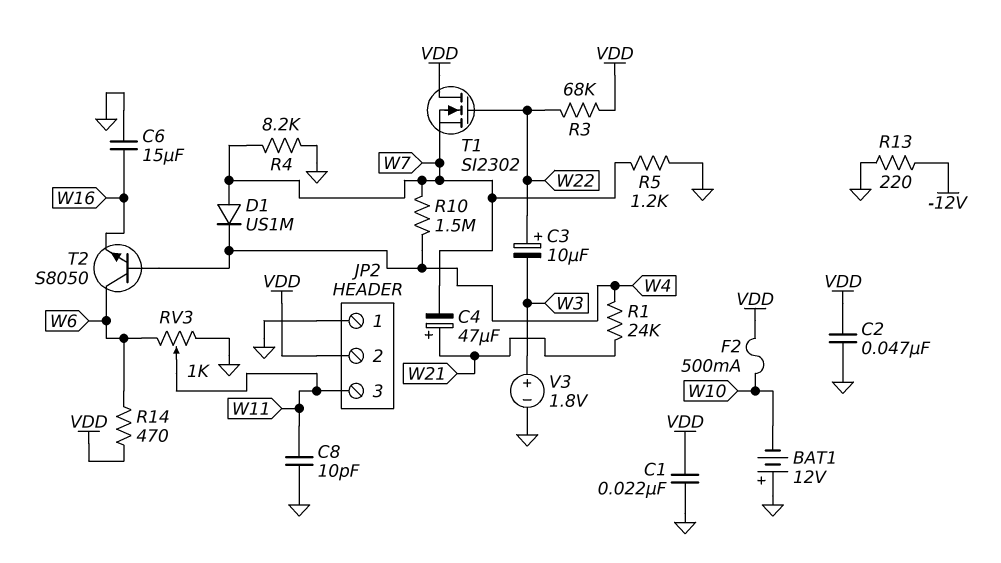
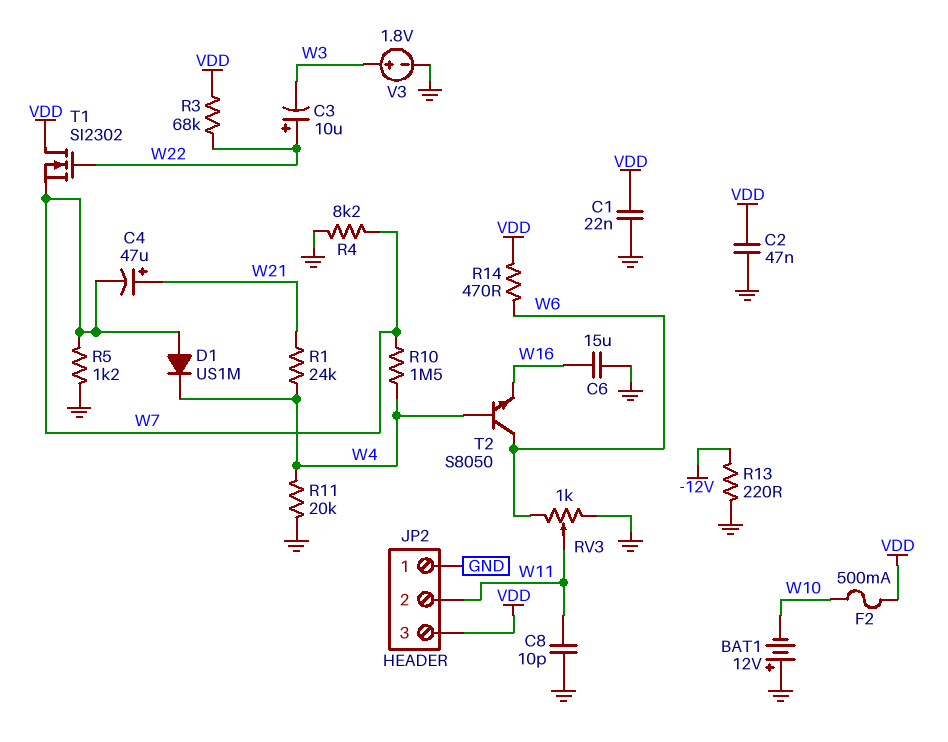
JP2 pin 2: VDD -> W11
JP2 pin 3: W11 -> VDD
R11: none -> 20k (GND, W4)

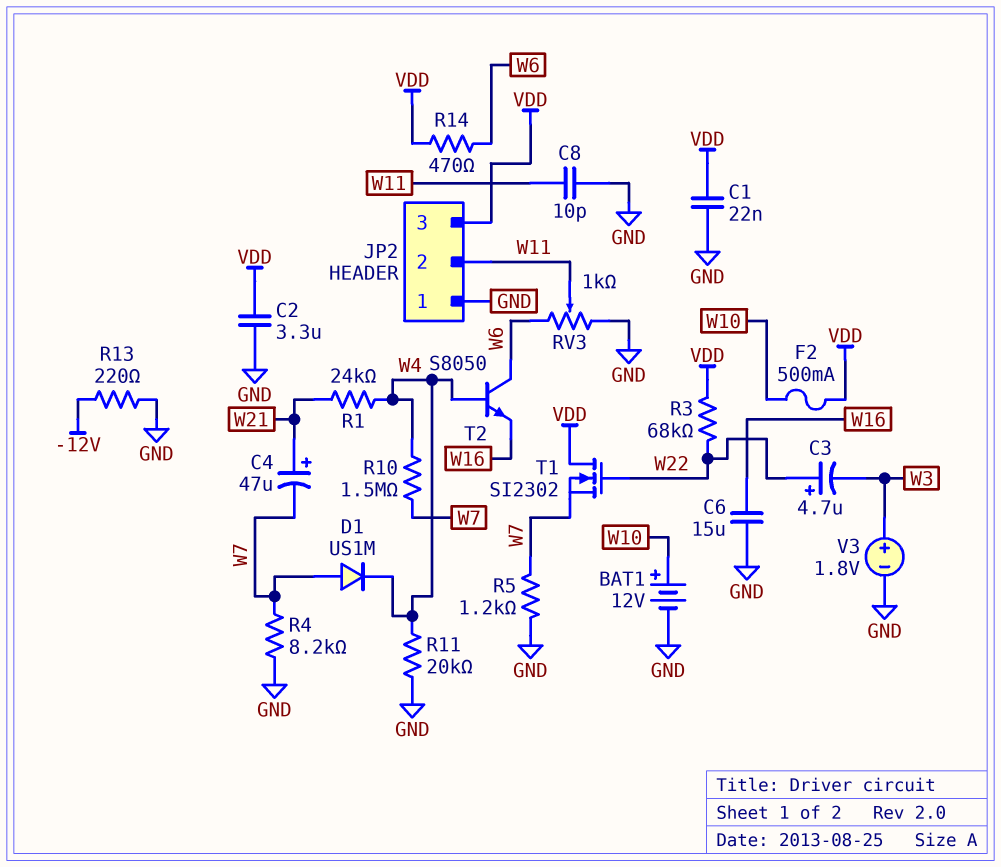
BAT1: 12V (plus GND, minus W10) -> 12V (plus W10, minus GND)
C2: 47nF (GND, VDD) -> 3.3uF (GND, VDD)
C3: 10uF (plus W22, minus W3) -> 4.7uF (plus W22, minus W3)

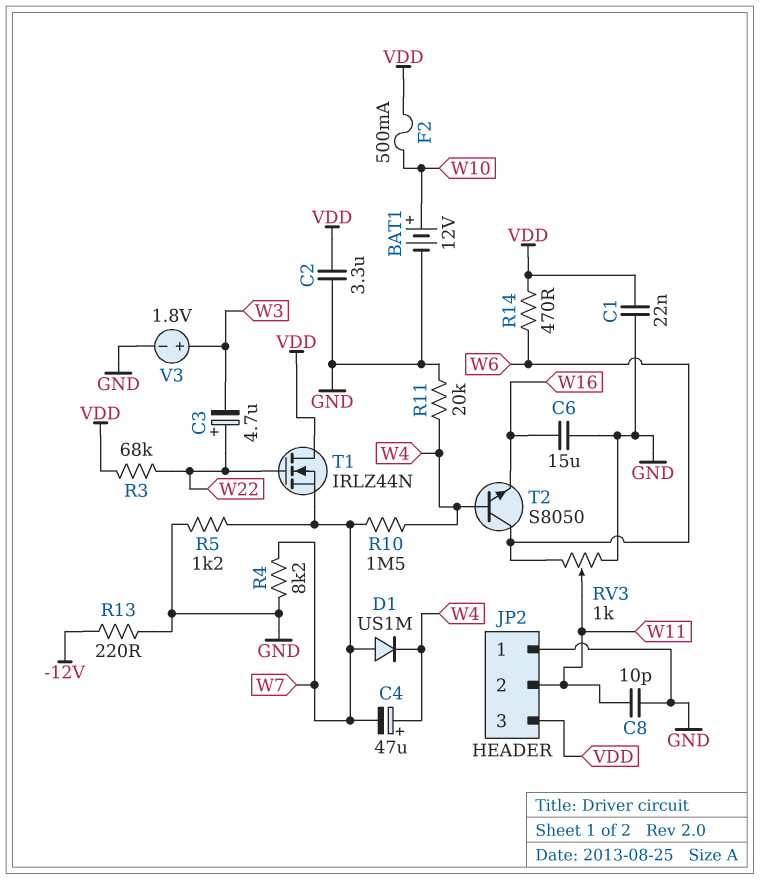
C4: 47uF (plus W21, minus W7) -> 47uF (plus W4, minus W7)
R1: 24k (W4, W21) -> none
T1: NMOS SI2302 (G W22, D VDD, S W7) -> NMOS IRLZ44N (G W22, D VDD, S W7)

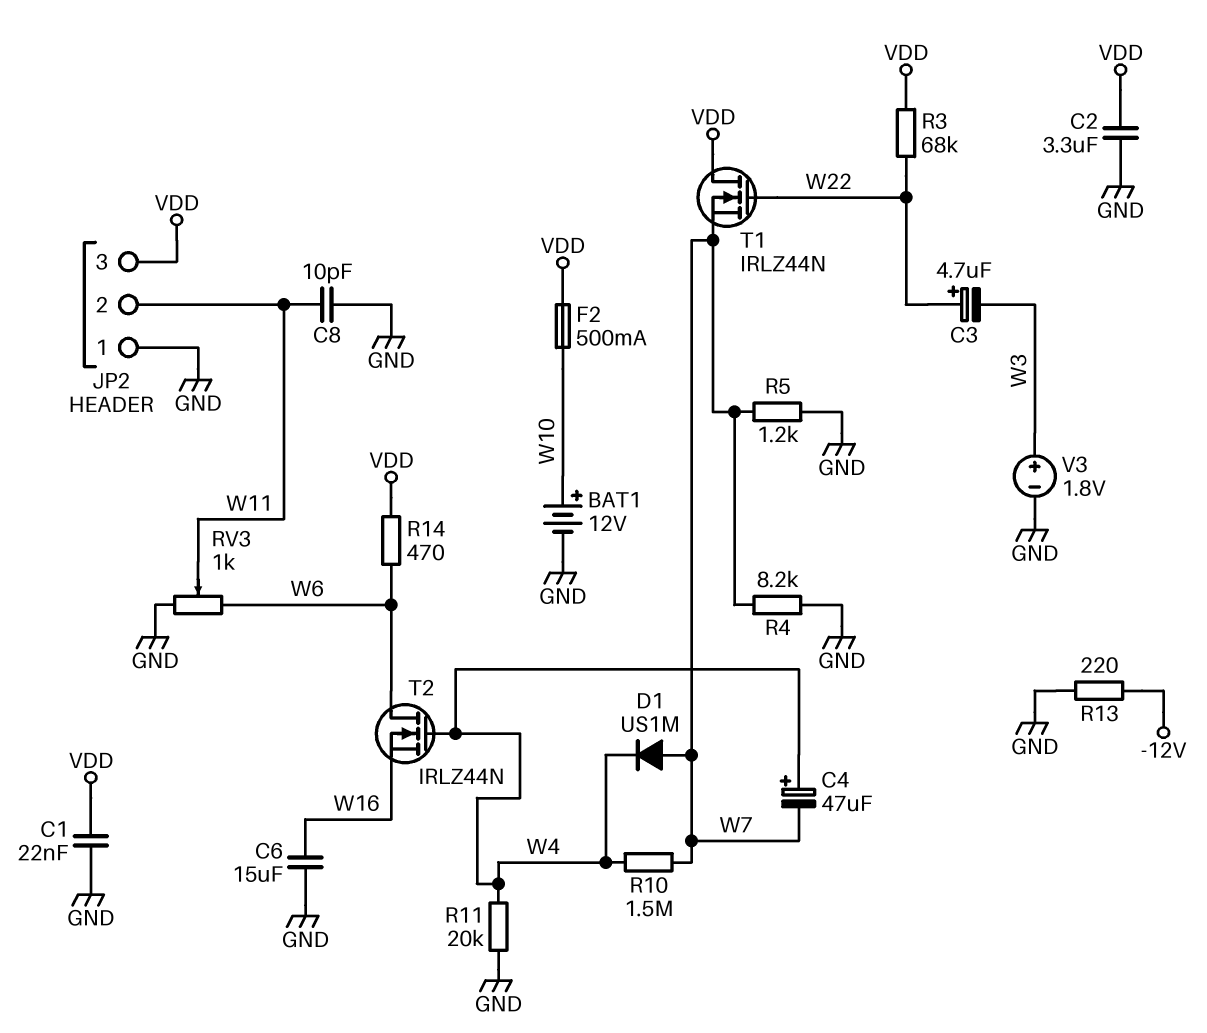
T2: NPN S8050 (B W4, C W6, E W16) -> NMOS IRLZ44N (G W4, D W6, S W16)

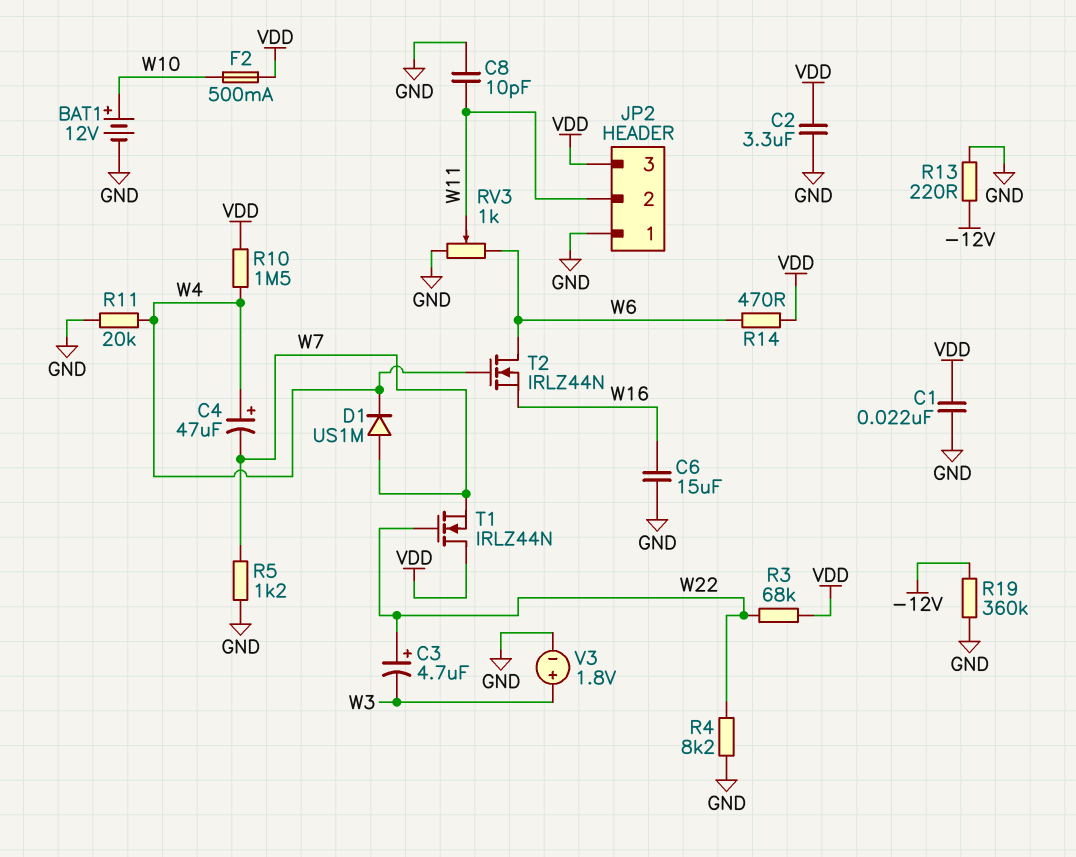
R4: 8.2k (GND, W7) -> 8.2k (GND, W22)
R10: 1.5M (W4, W7) -> 1.5M (VDD, W4)
R19: none -> 360k (-12V, GND)

